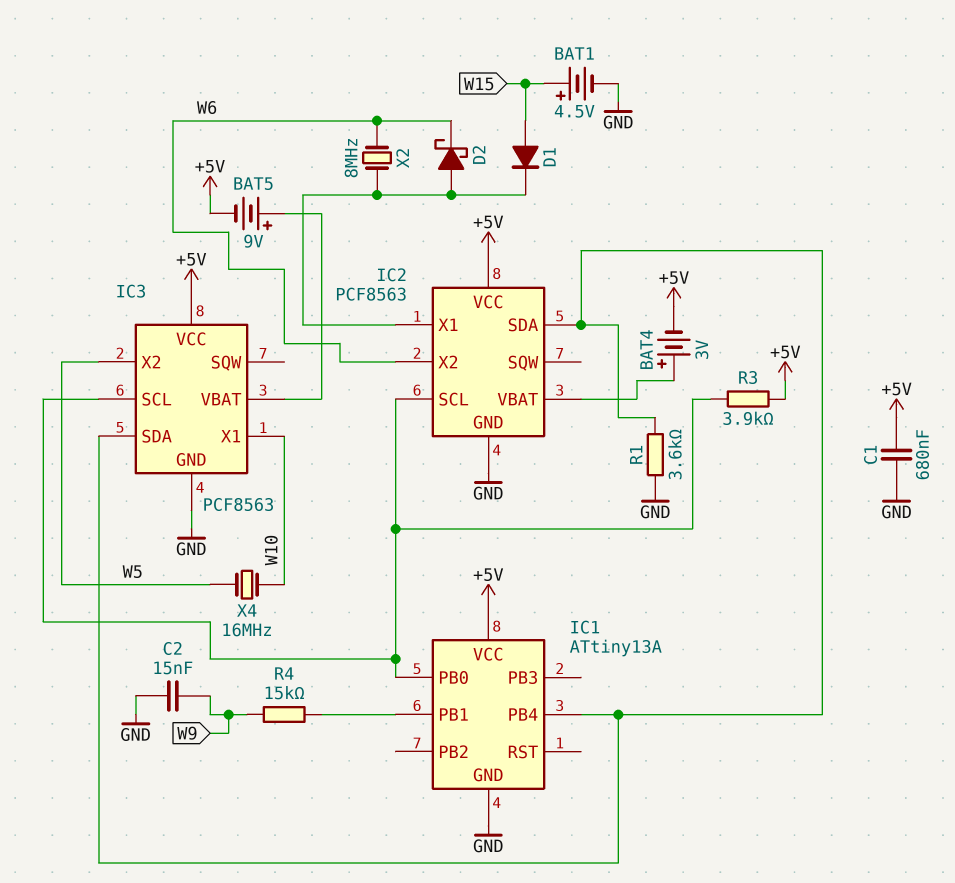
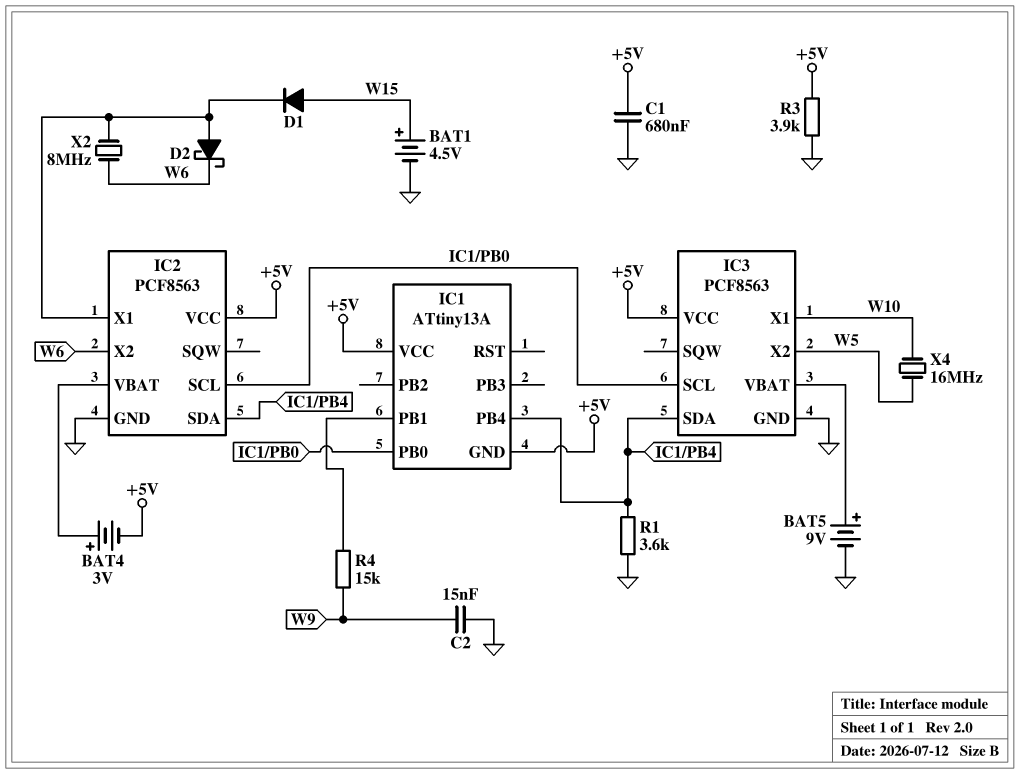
BAT5: 9V (plus IC3/VBAT, minus +5V) -> 9V (plus IC3/VBAT, minus GND)
IC1 pin GND: GND -> +5V
R3: 3.9k (+5V, IC1/PB0) -> 3.9k (+5V, GND)

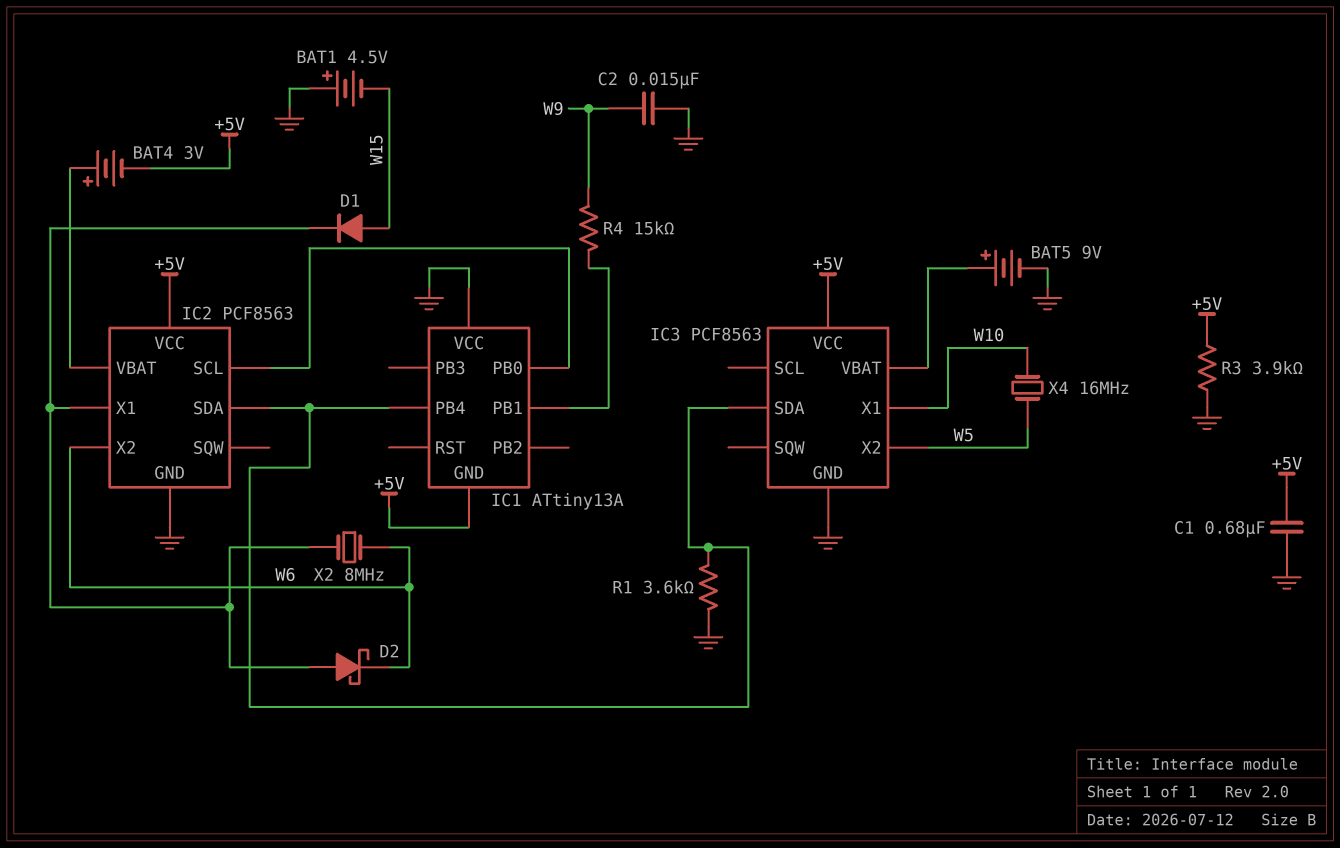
BAT1: 4.5V (plus W15, minus GND) -> 4.5V (plus GND, minus W15)
IC1 pin VCC: +5V -> GND
IC3 pin SCL: IC1/PB0 -> none

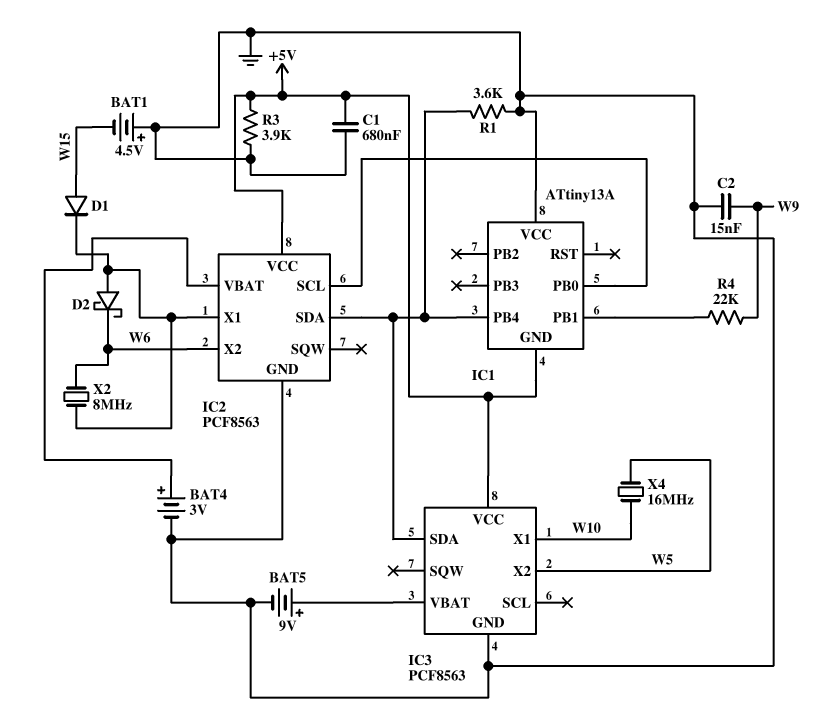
BAT4: 3V (plus IC2/VBAT, minus +5V) -> 3V (plus IC2/VBAT, minus GND)
R4: 15k (IC1/PB1, W9) -> 22k (IC1/PB1, W9)

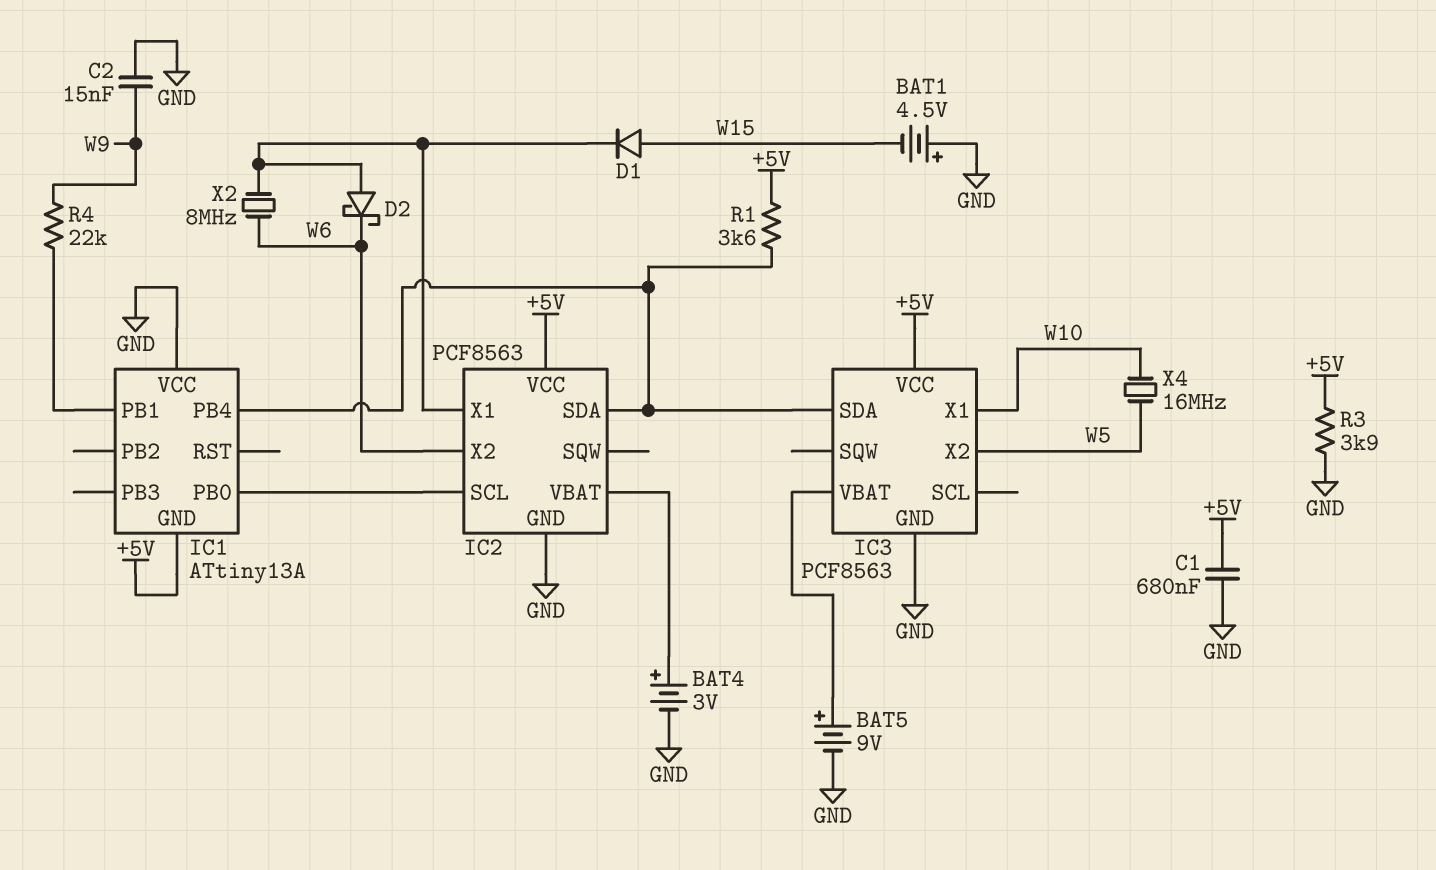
R1: 3.6k (GND, IC1/PB4) -> 3.6k (+5V, IC1/PB4)

